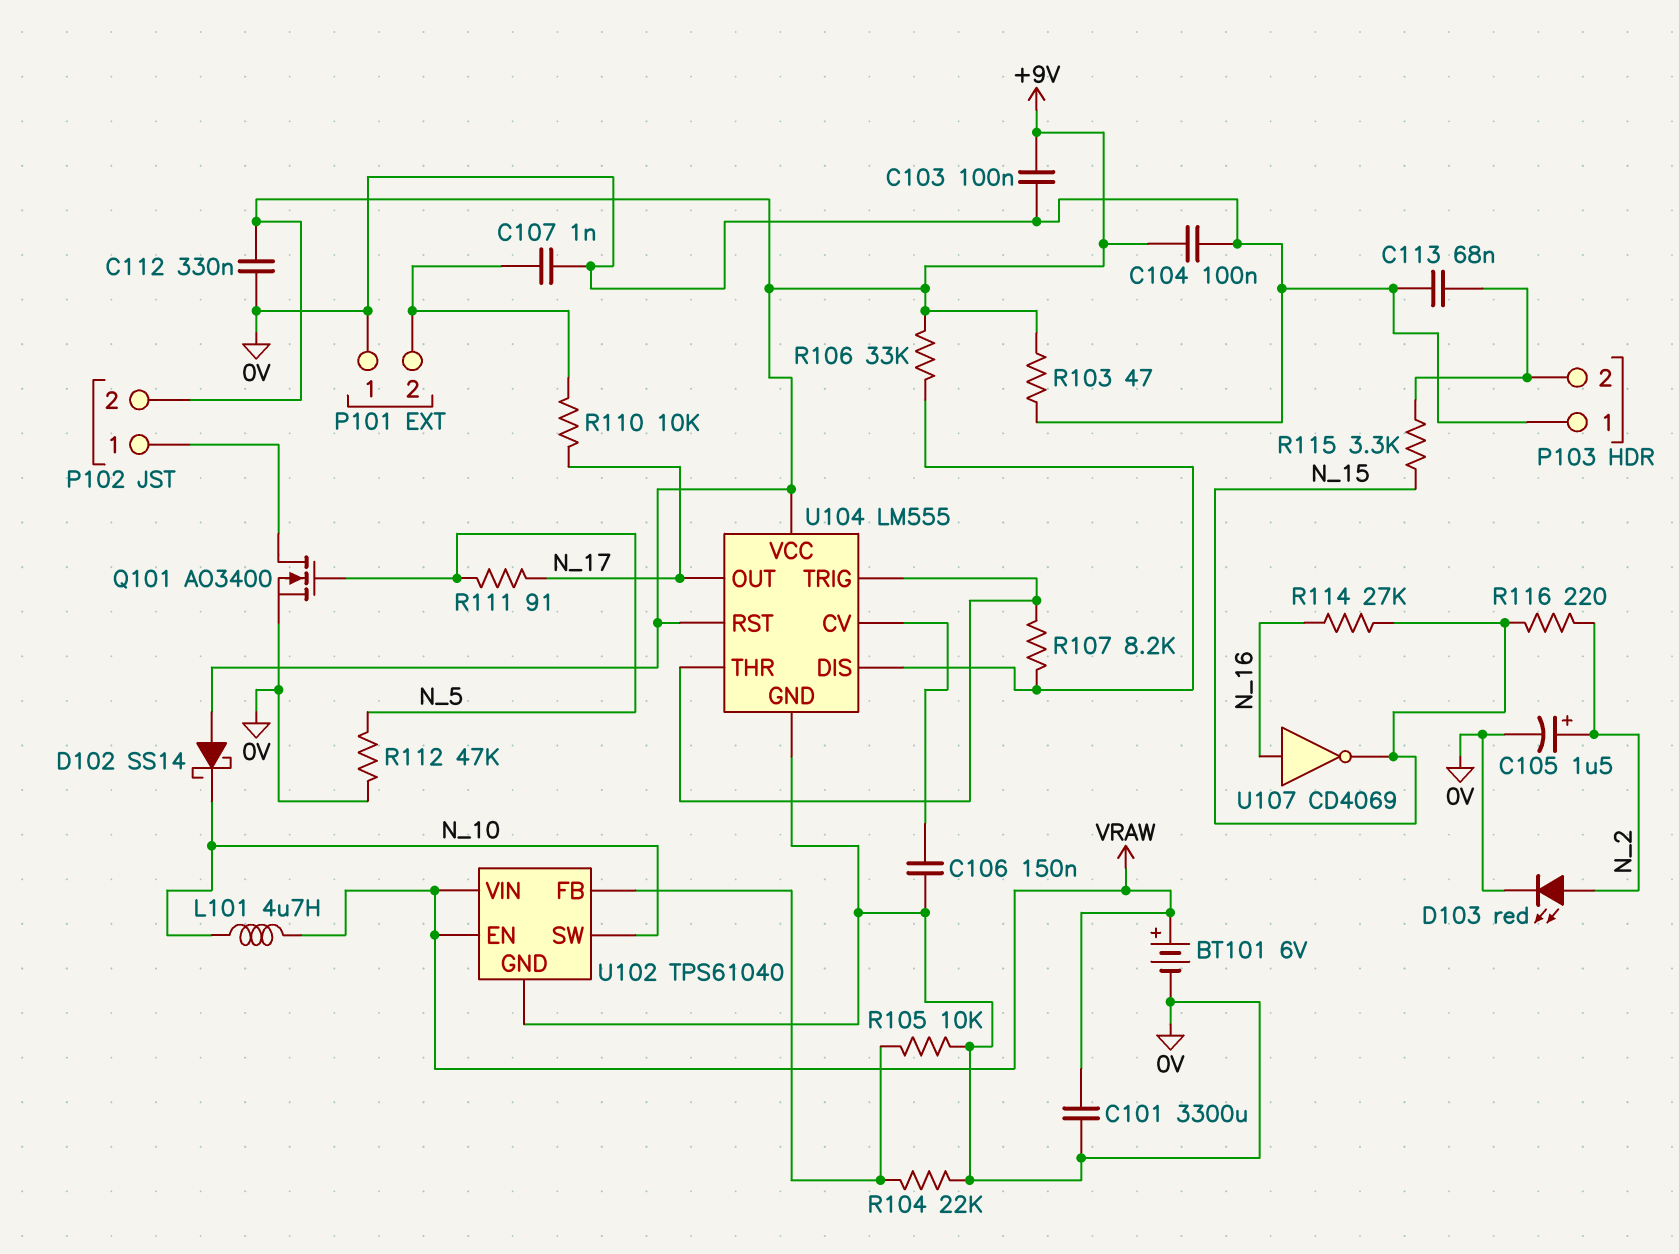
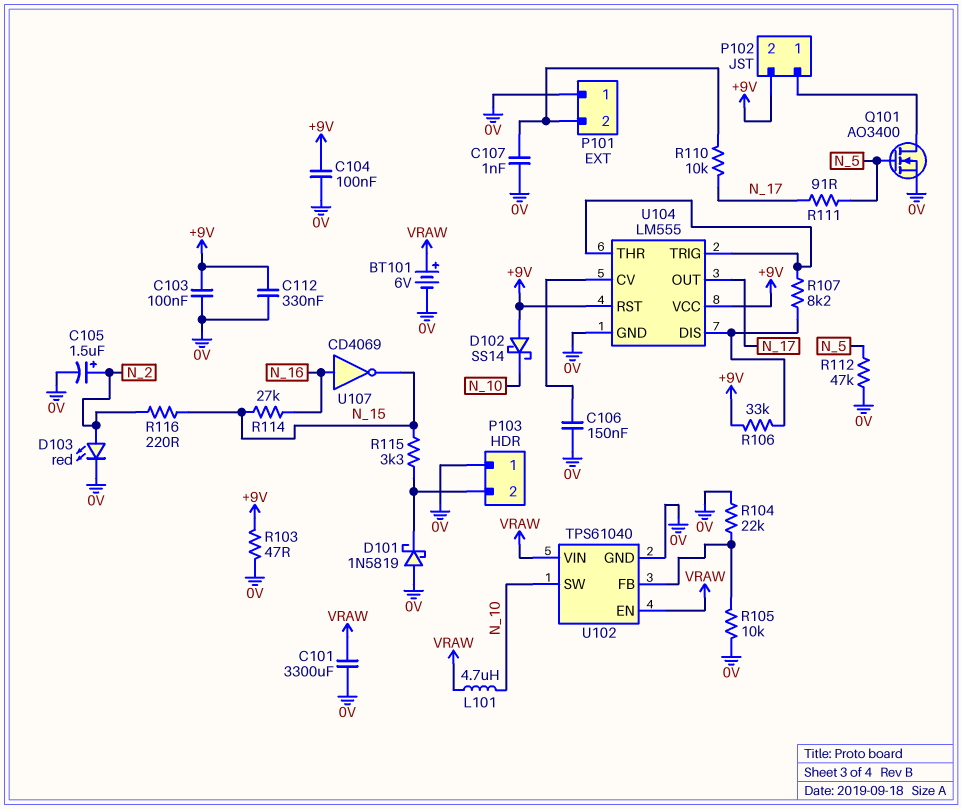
C113: 68nF (0V, P103/2) -> none
D101: none -> schottky 1N5819 (A 0V, K P103/2)

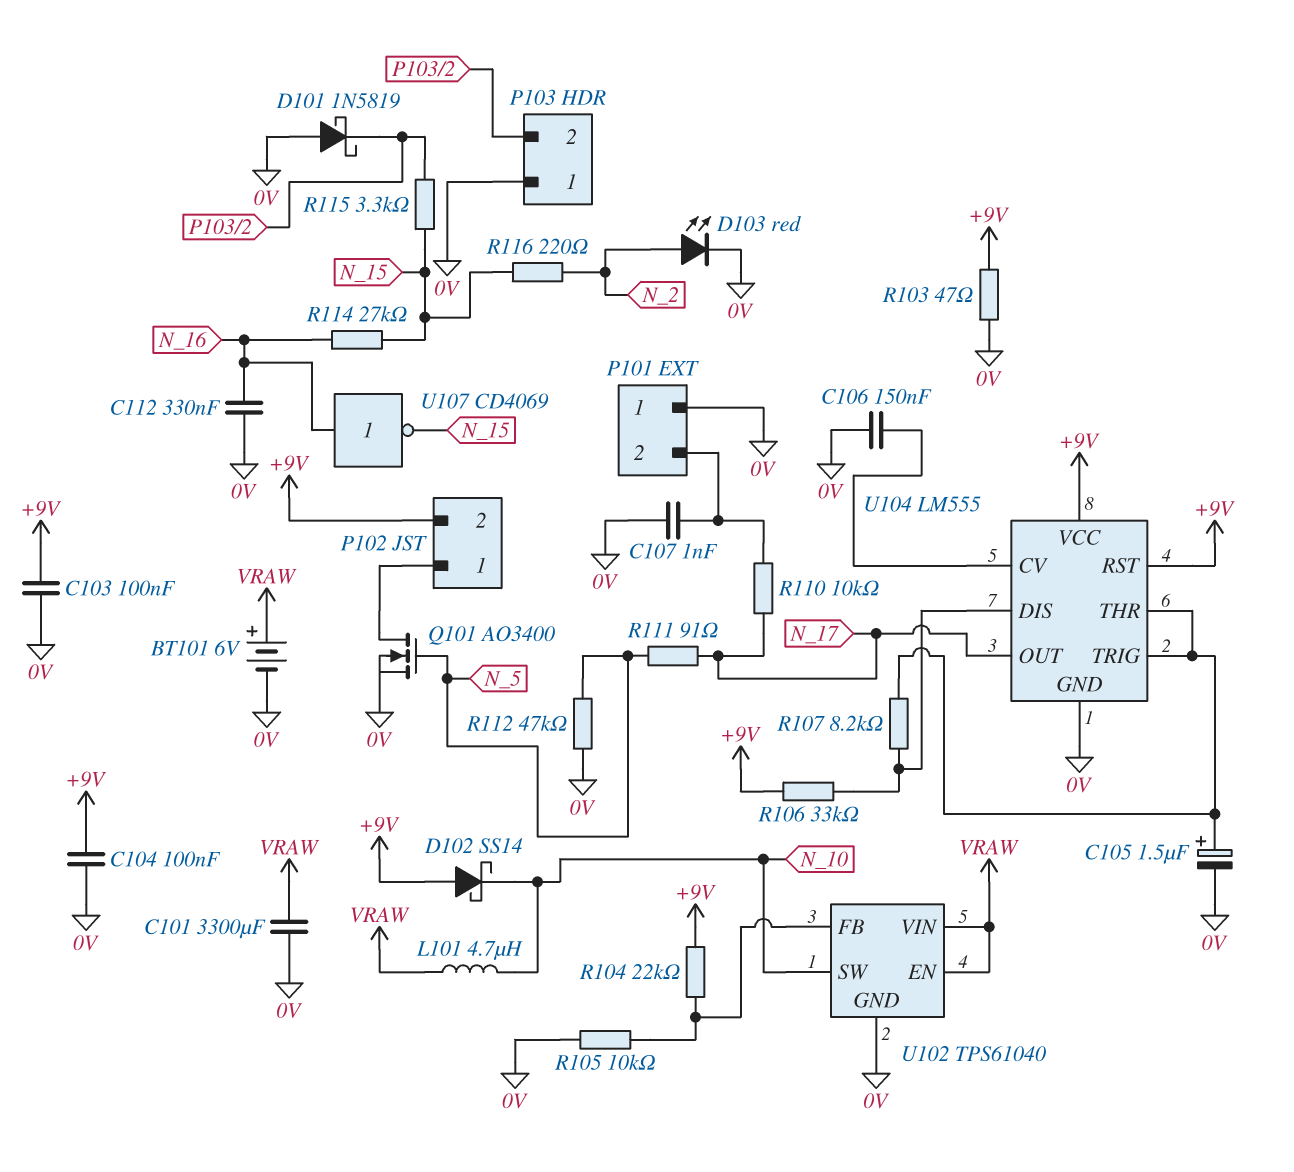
C105: 1.5uF (plus N_2, minus 0V) -> 1.5uF (plus U104/THR, minus 0V)
C112: 330nF (+9V, 0V) -> 330nF (0V, N_16)
R104: 22k (0V, U102/FB) -> 22k (+9V, U102/FB)

